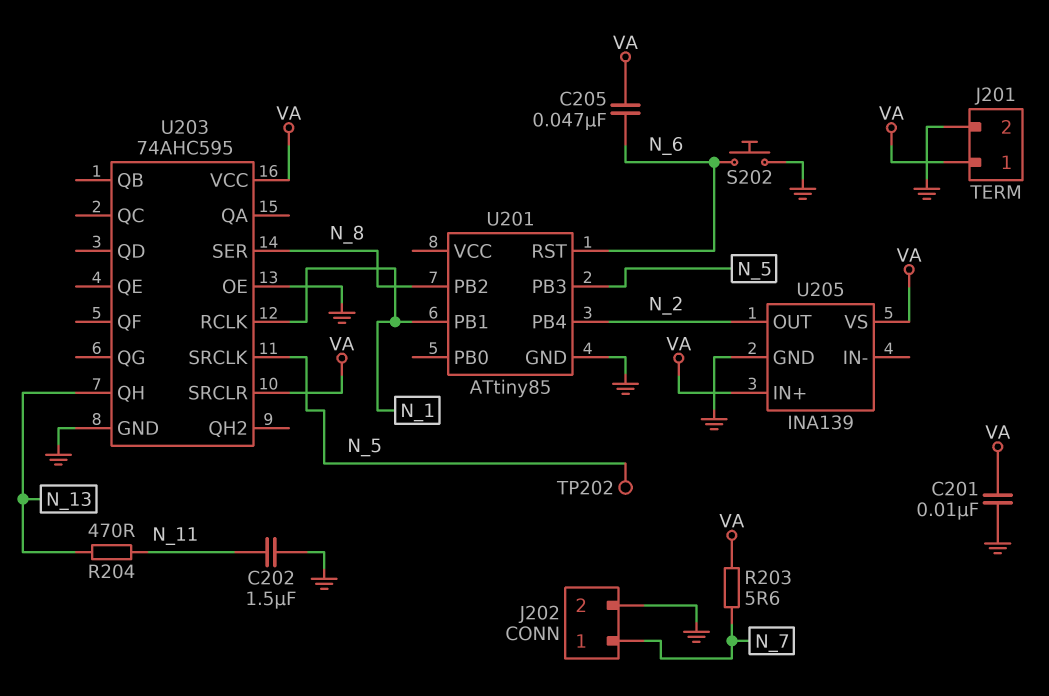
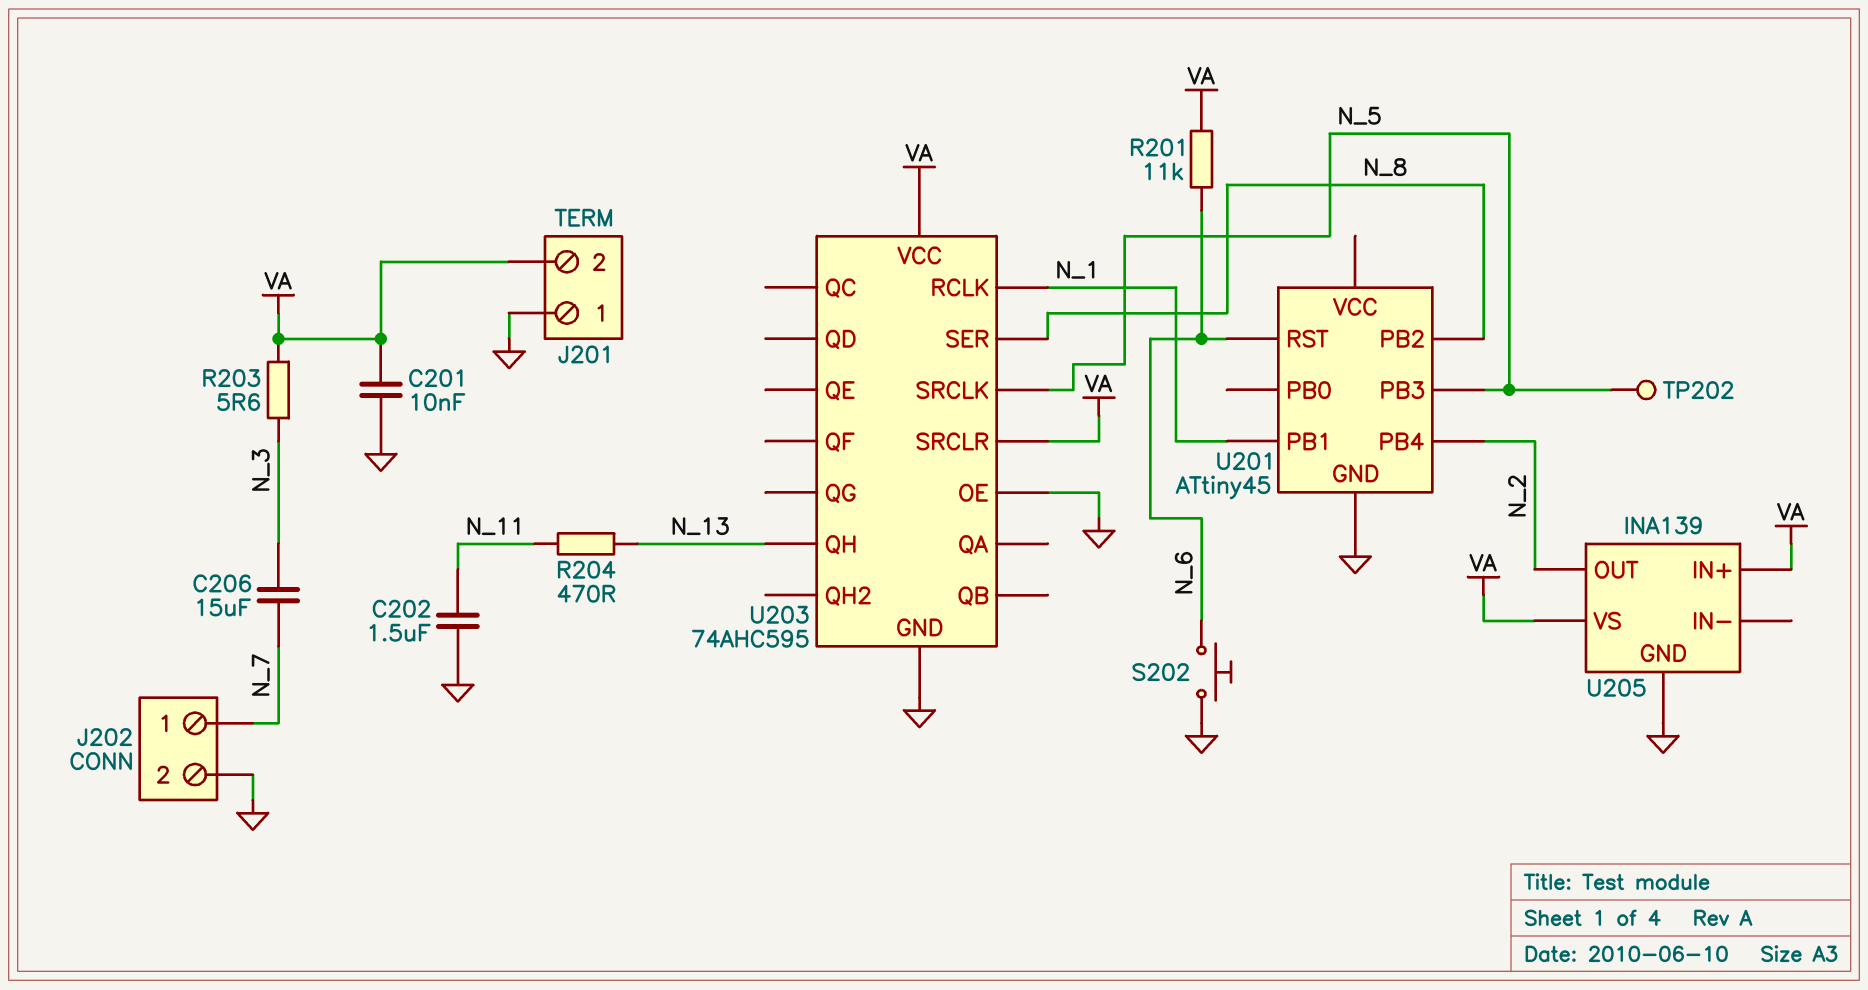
C205: 47nF (N_6, VA) -> none
C206: none -> 15uF (N_3, N_7)
J201 pin 1: VA -> GND
J201 pin 2: GND -> VA
R201: none -> 11k (N_6, VA)
R203: 5.6 (N_7, VA) -> 5.6 (N_3, VA)
U201: ATtiny85 -> ATtiny45

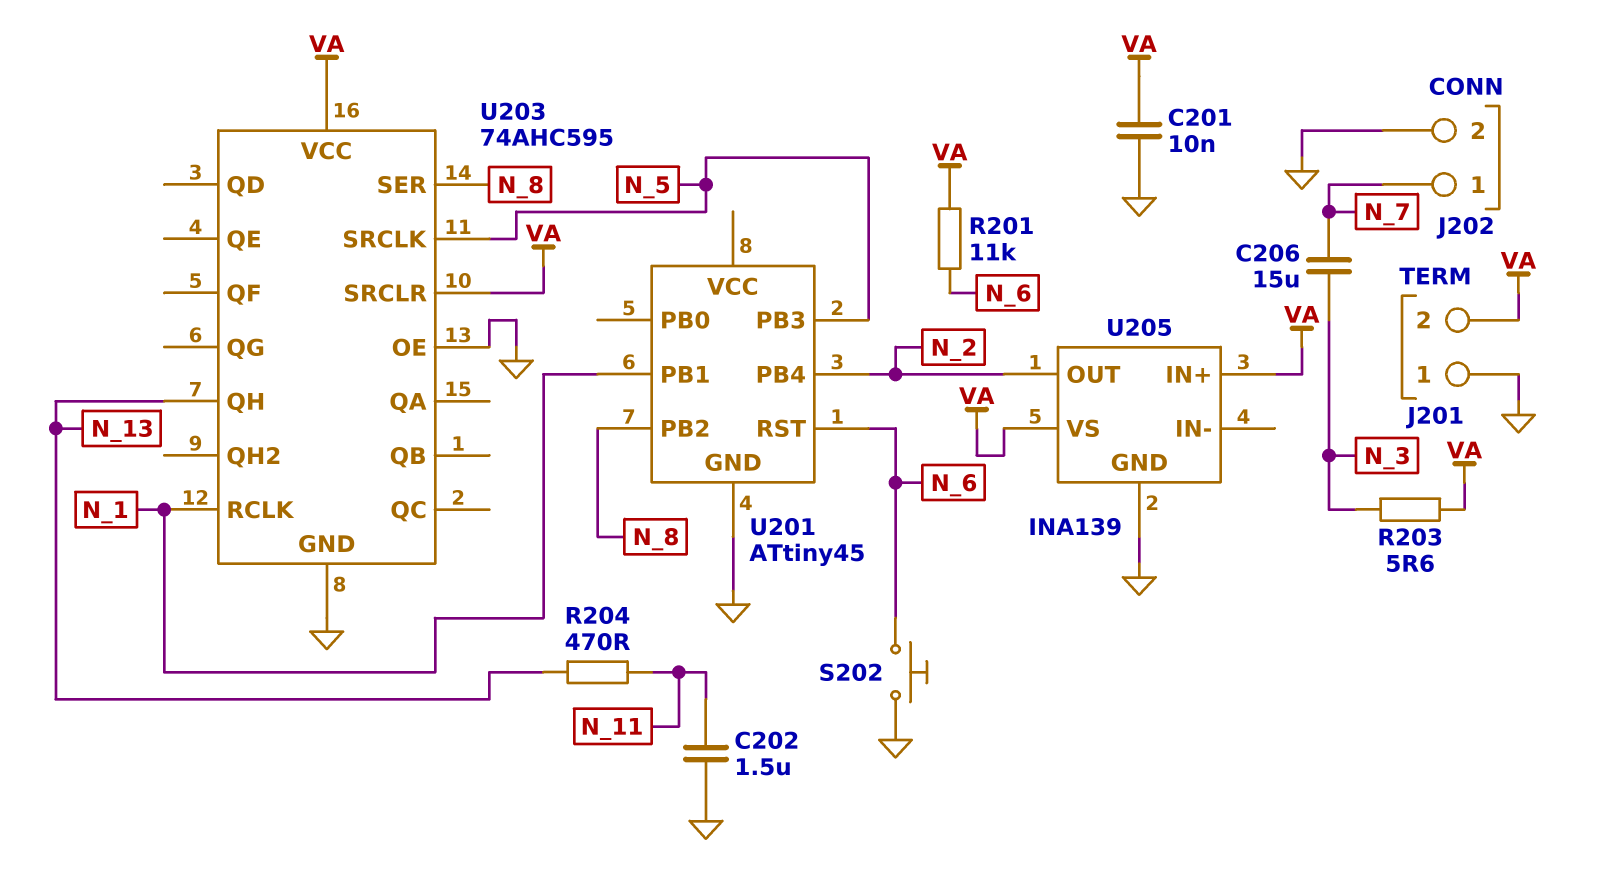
TP202: test point (N_5) -> none

